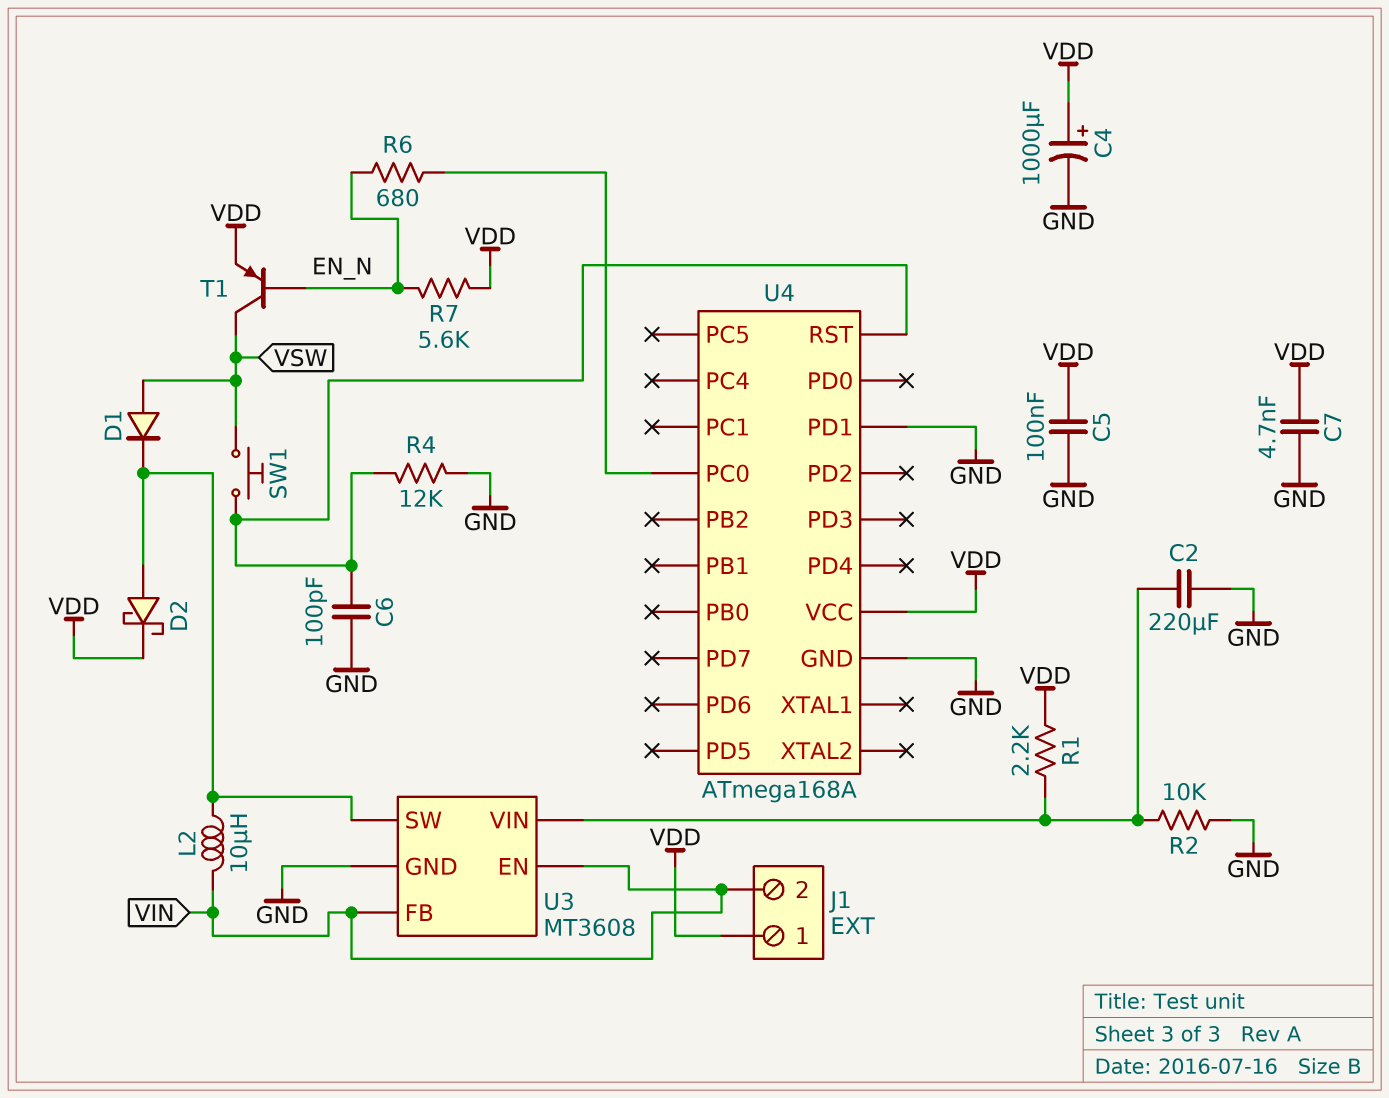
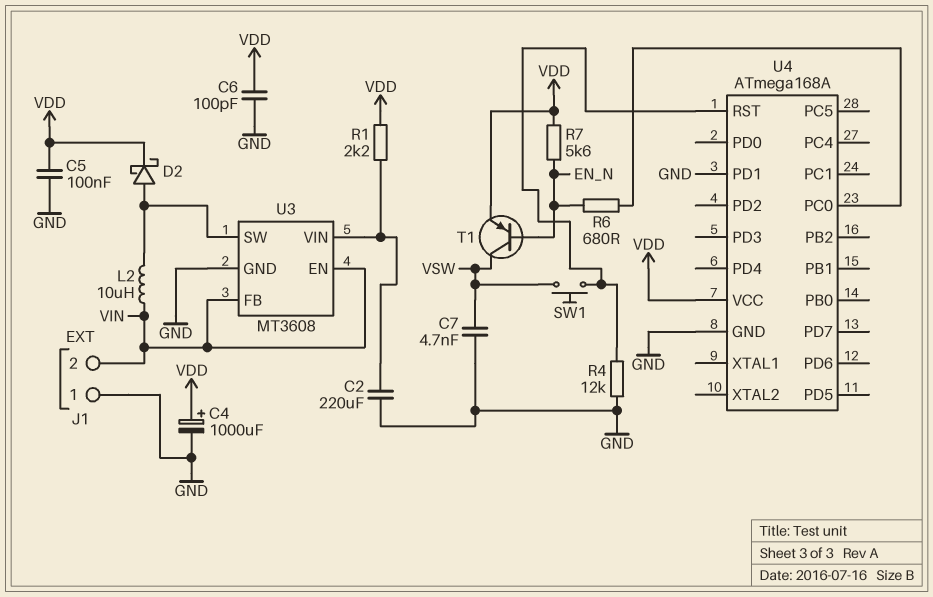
C6: 100pF (GND, U4/RST) -> 100pF (GND, VDD)
C7: 4.7nF (GND, VDD) -> 4.7nF (GND, VSW)
D1: diode (A VSW, K U3/SW) -> none
J1 pin 1: VDD -> GND
R2: 10k (GND, U3/VIN) -> none

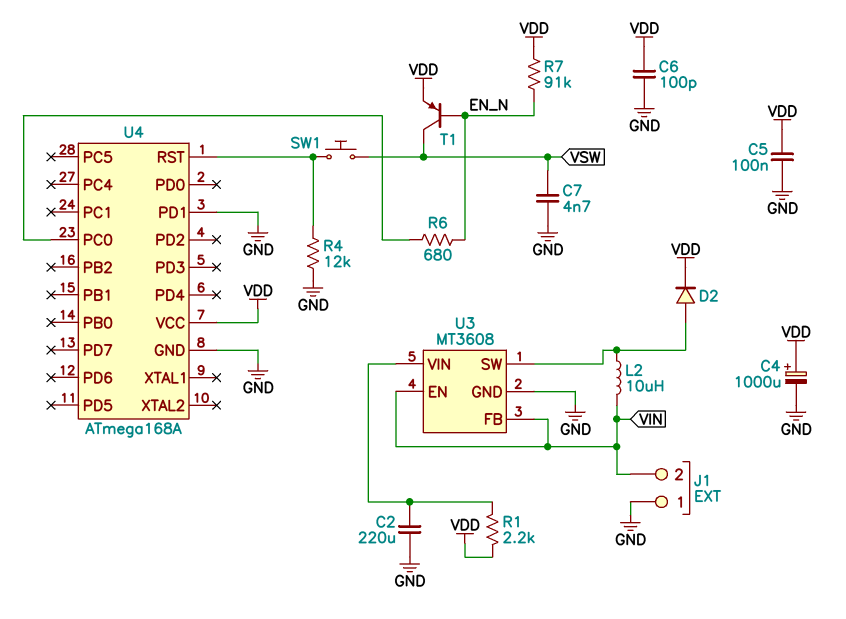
D2: schottky (A U3/SW, K VDD) -> diode (A U3/SW, K VDD)
R7: 5.6k (EN_N, VDD) -> 91k (EN_N, VDD)

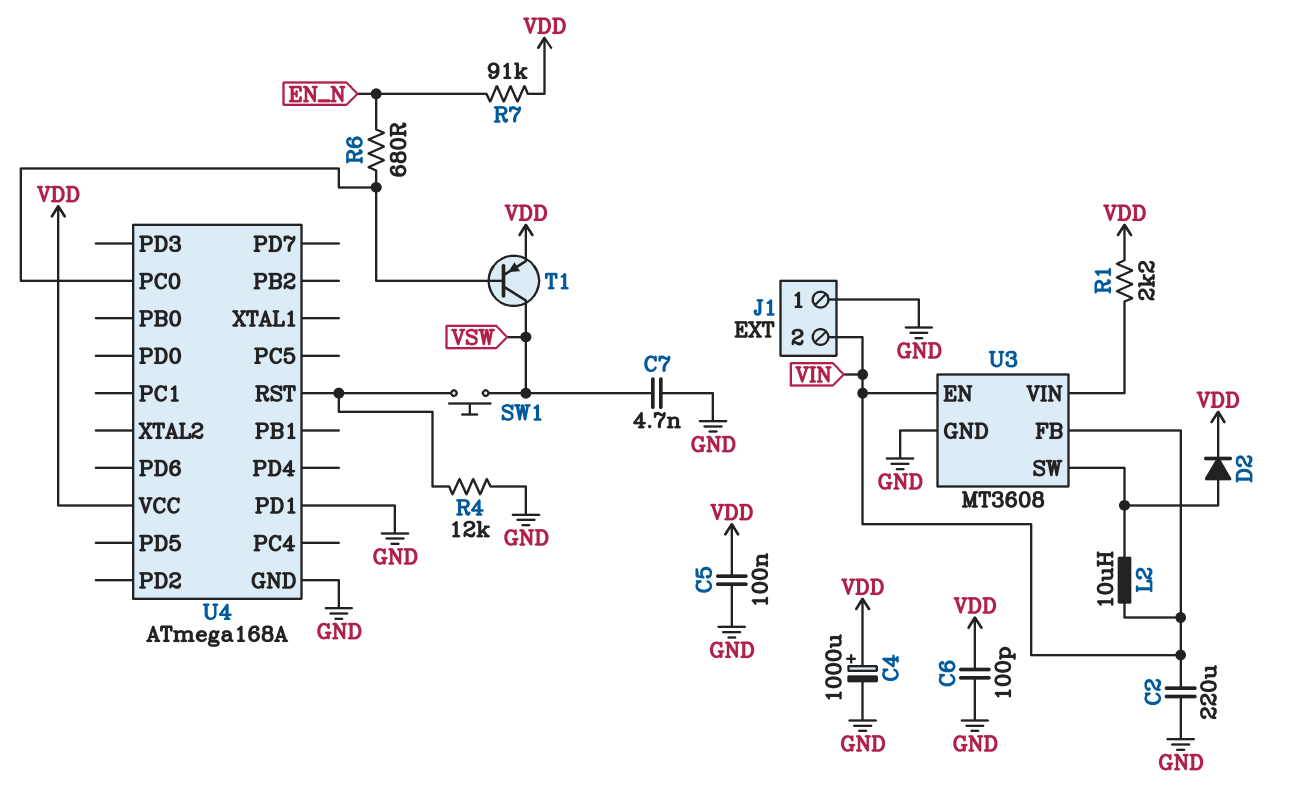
C2: 220uF (GND, U3/VIN) -> 220uF (GND, VIN)
T1: PNP (B EN_N, C VSW, E VDD) -> PNP (B U4/PC0, C VSW, E VDD)

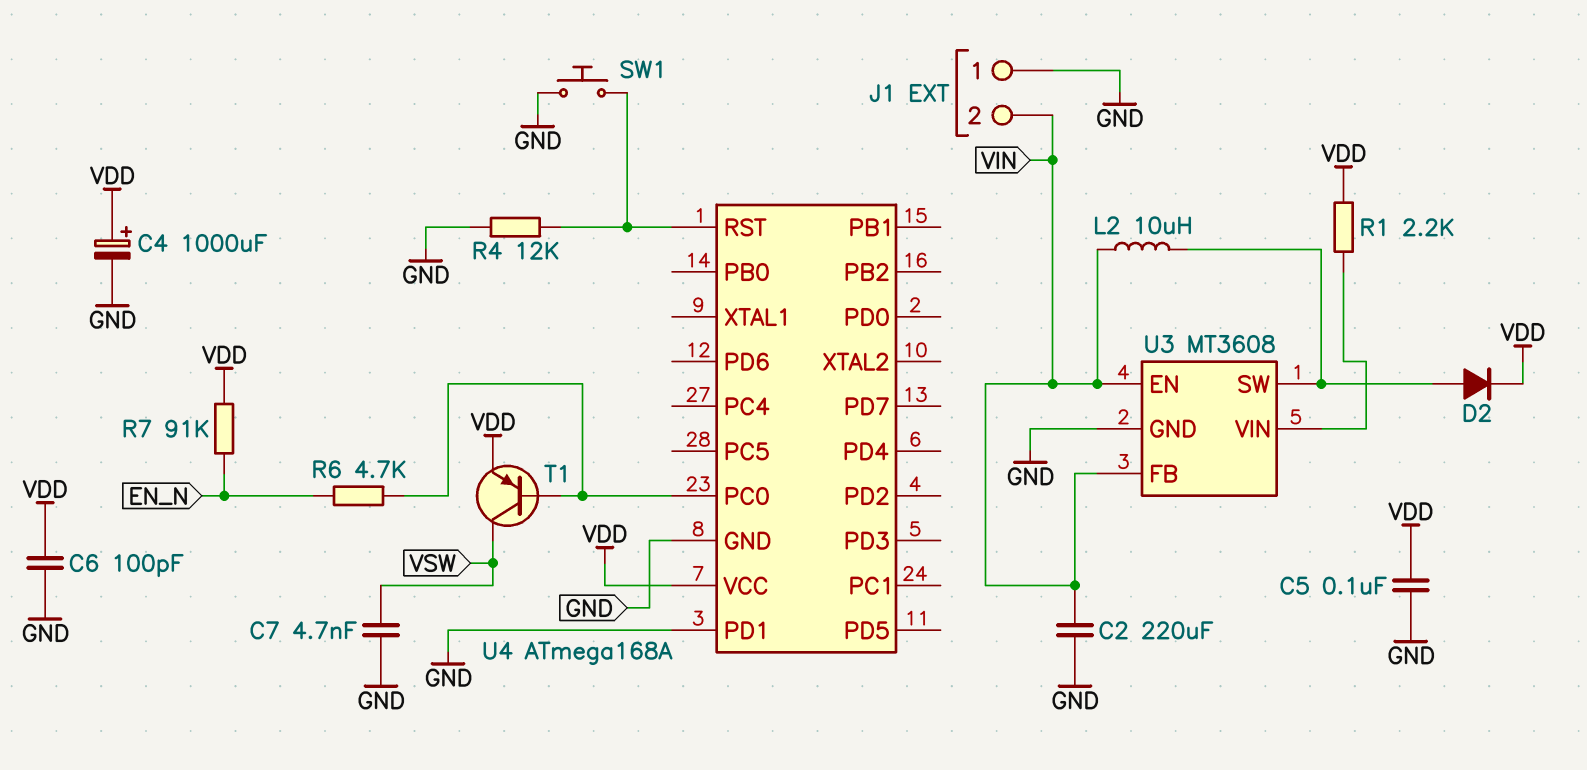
R6: 680 (EN_N, U4/PC0) -> 4.7k (EN_N, U4/PC0)
SW1: button (U4/RST, VSW) -> button (GND, U4/RST)

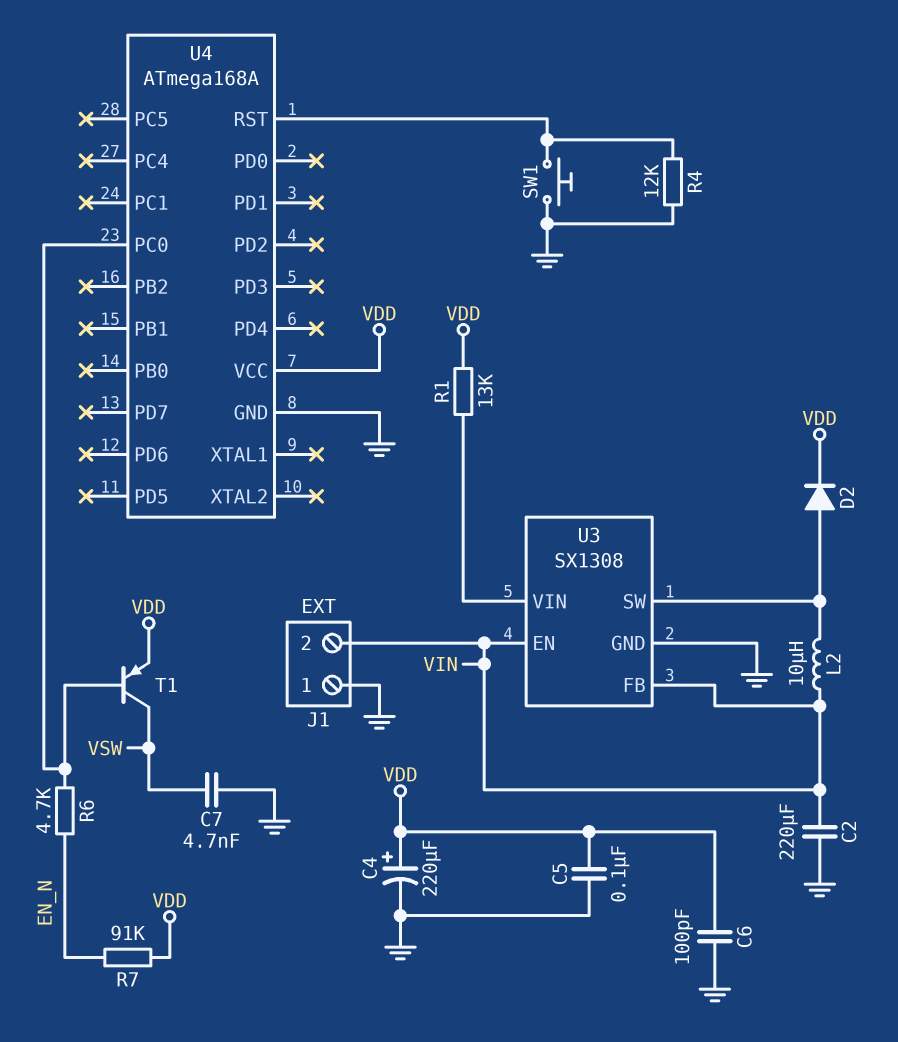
C4: 1000uF (plus VDD, minus GND) -> 220uF (plus VDD, minus GND)
R1: 2.2k (U3/VIN, VDD) -> 13k (U3/VIN, VDD)
U3: MT3608 -> SX1308
U4 pin PD1: GND -> none

